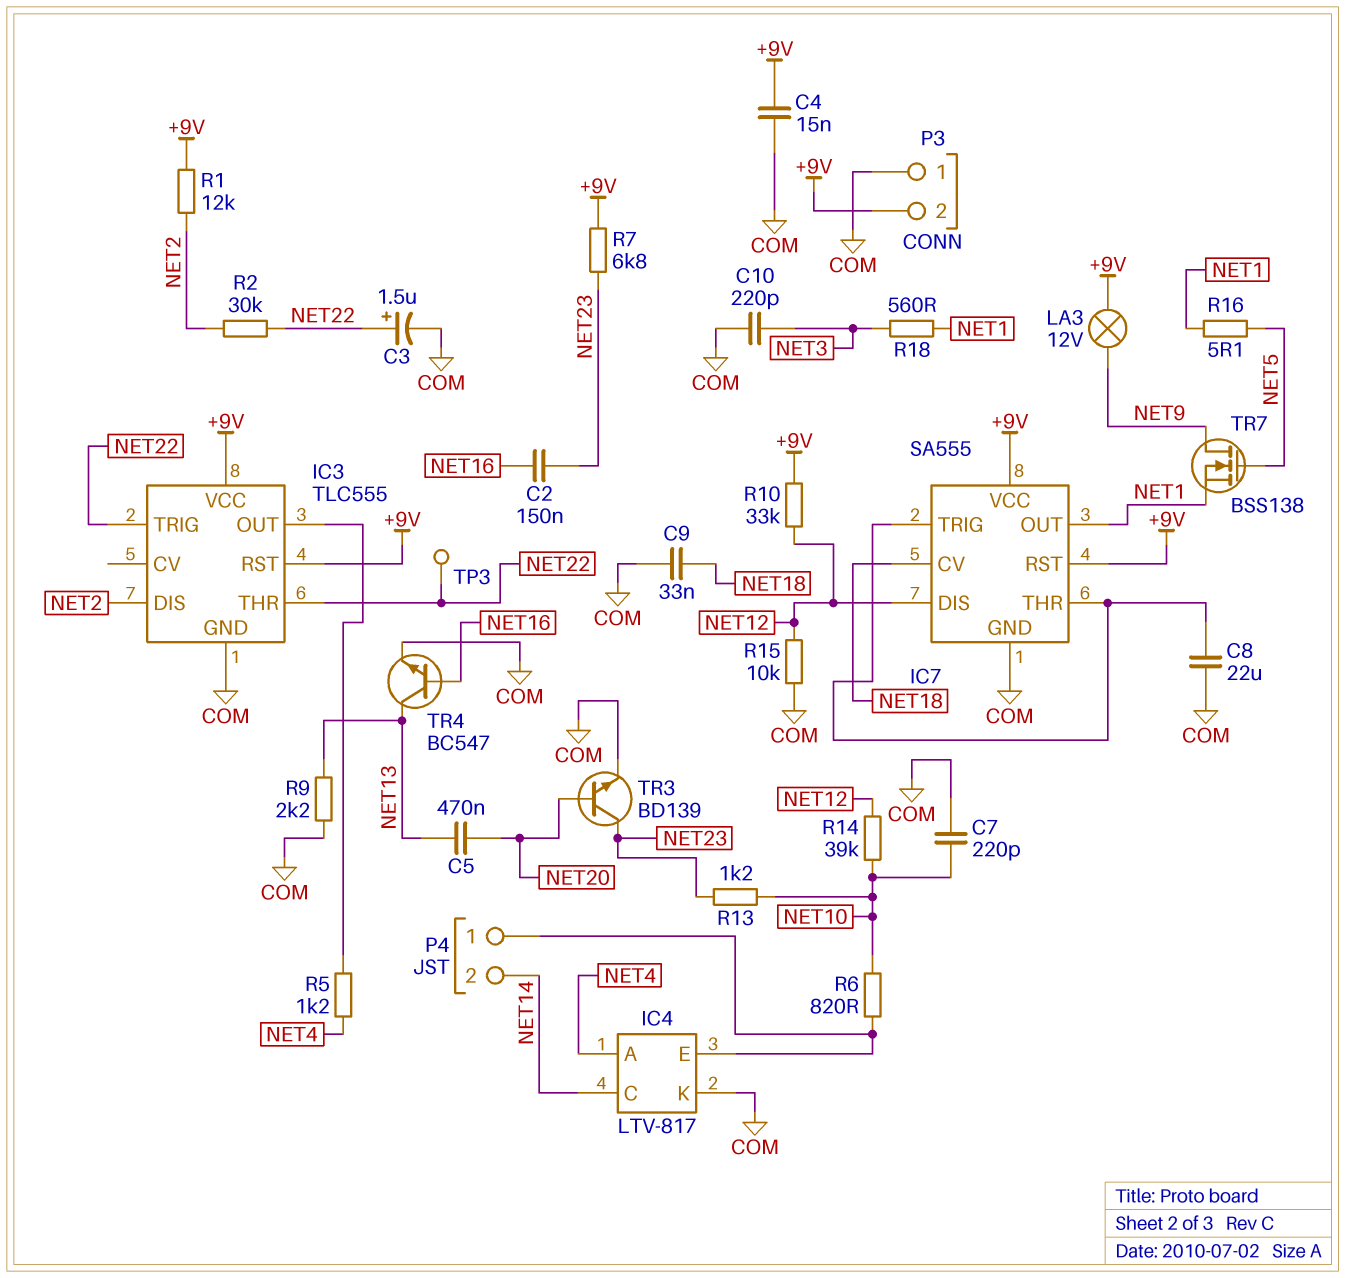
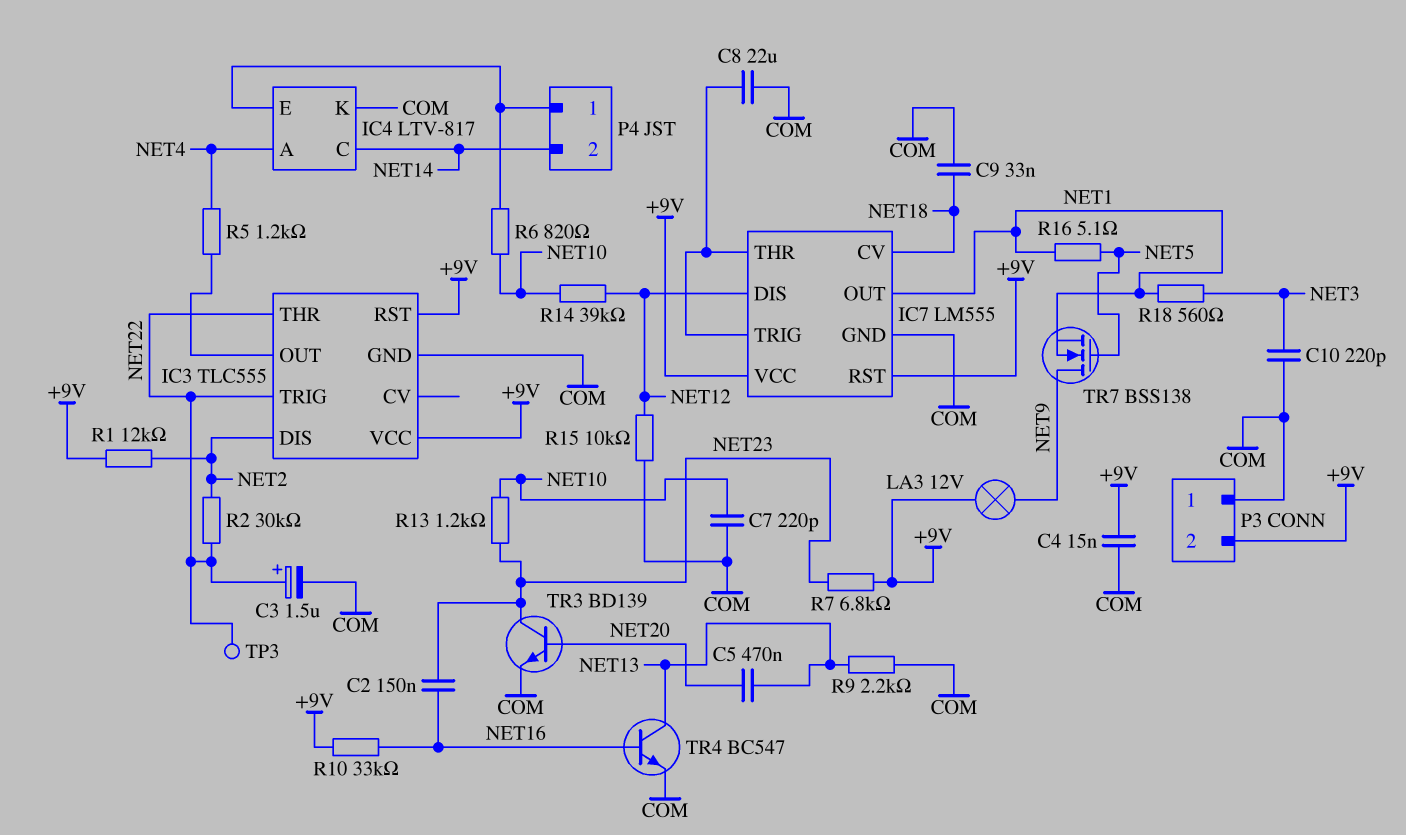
IC7: SA555 -> LM555
R10: 33k (+9V, NET12) -> 33k (+9V, NET16)

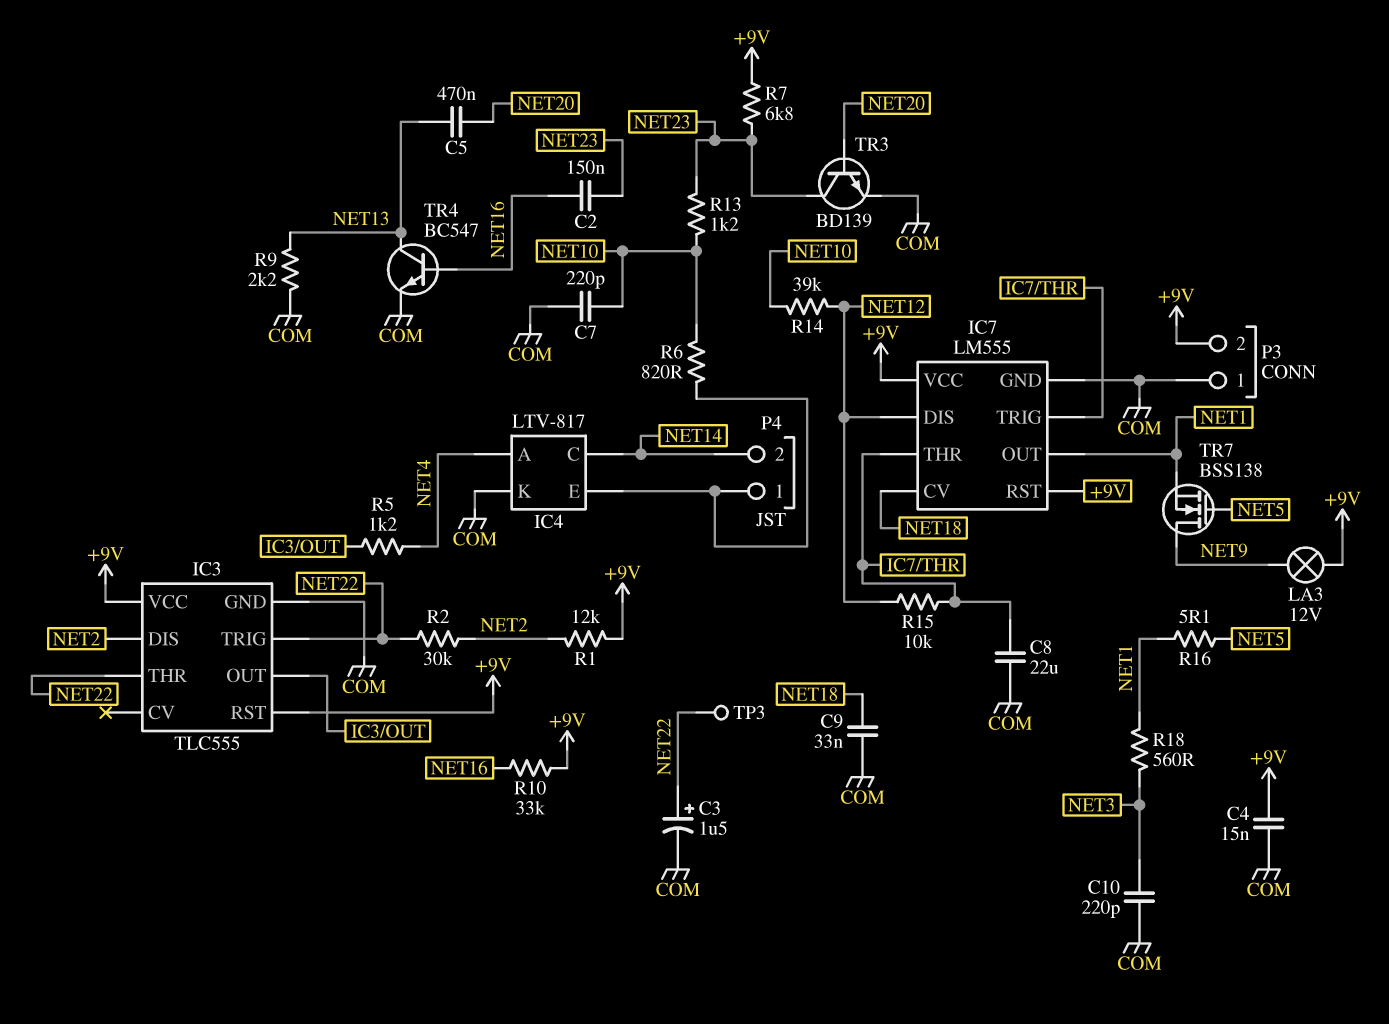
R15: 10k (COM, NET12) -> 10k (IC7/THR, NET12)

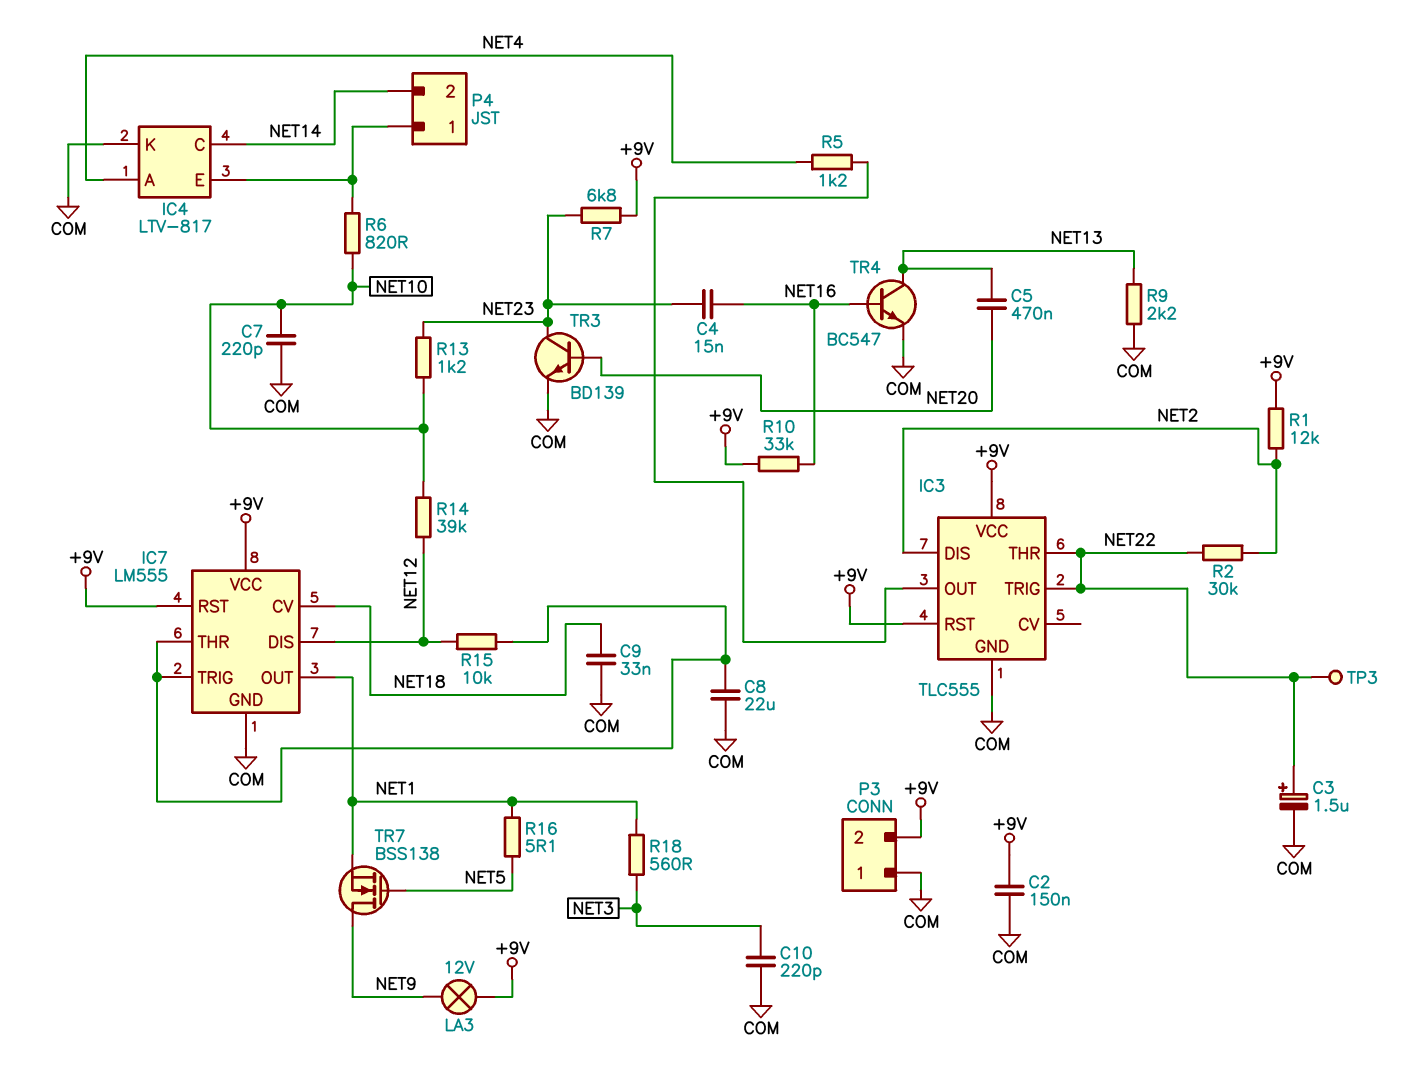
C2: 150nF (NET16, NET23) -> 150nF (+9V, COM)
C4: 15nF (+9V, COM) -> 15nF (NET16, NET23)

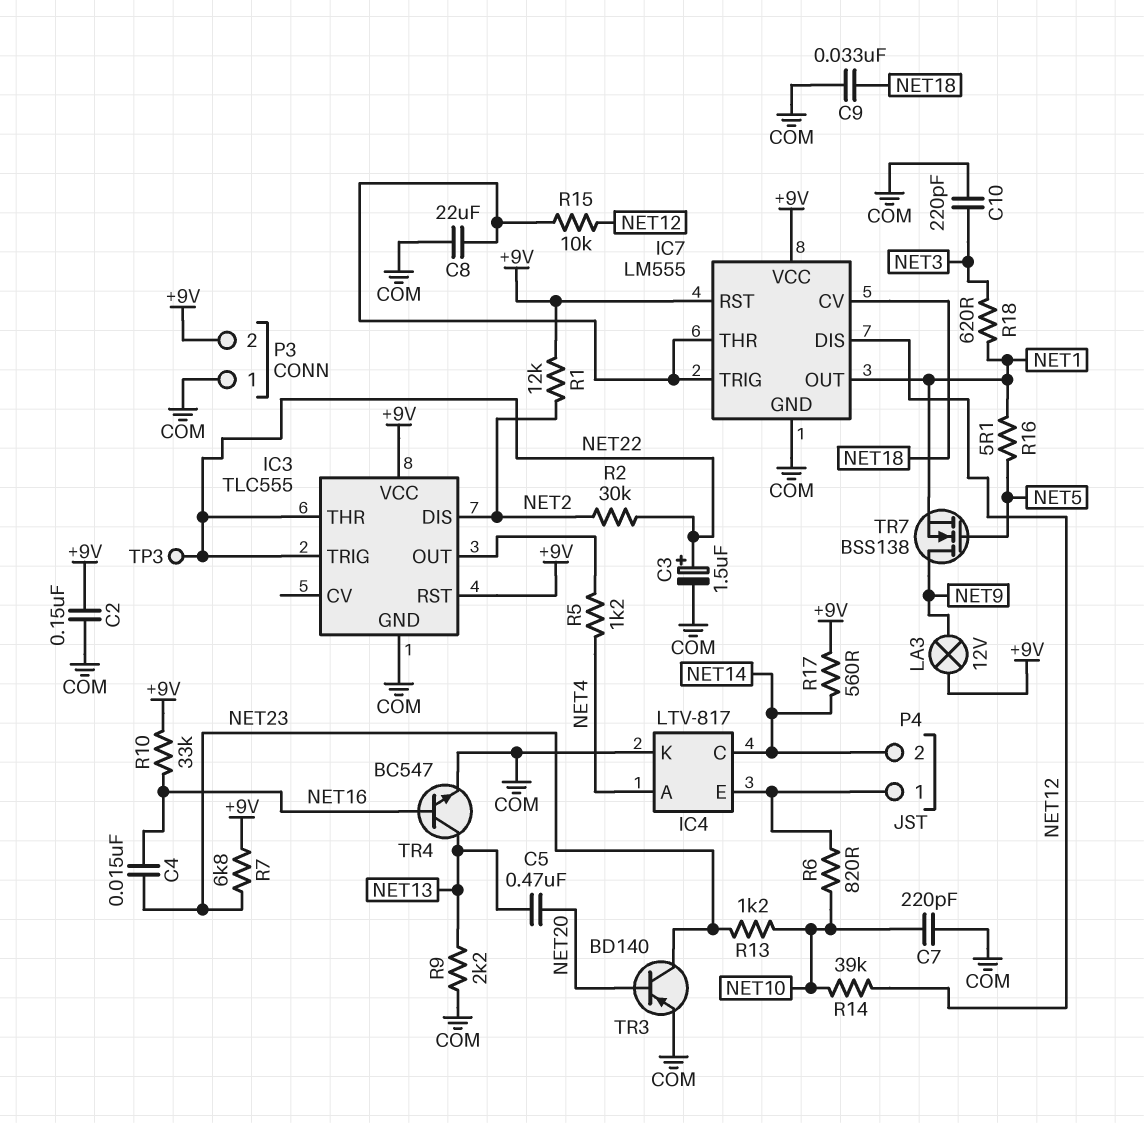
R17: none -> 560 (+9V, NET14)
R18: 560 (NET1, NET3) -> 620 (NET1, NET3)
TR3: NPN BD139 (B NET20, C NET23, E COM) -> PNP BD140 (B NET20, C NET23, E COM)

